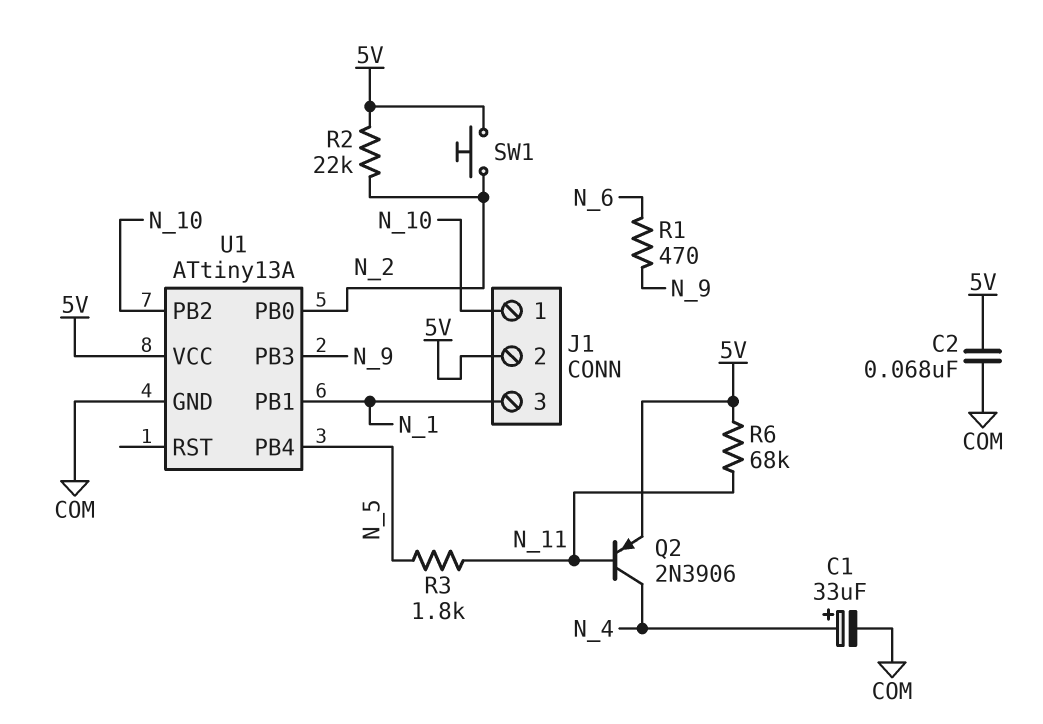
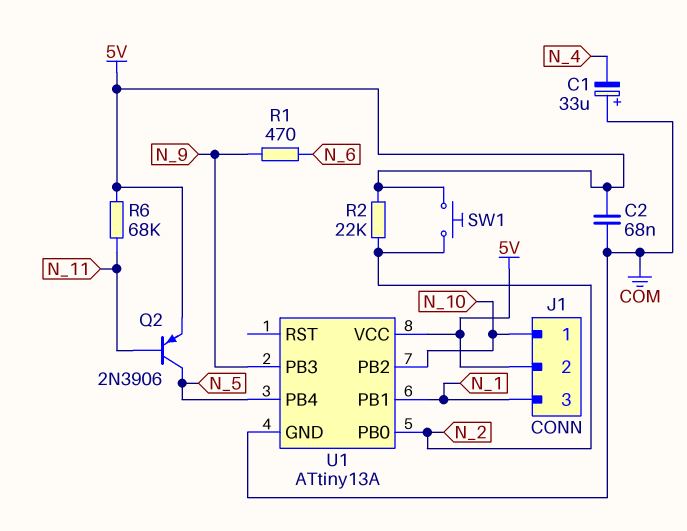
C1: 33uF (plus N_4, minus COM) -> 33uF (plus COM, minus N_4)
Q2: PNP 2N3906 (B N_11, C N_4, E 5V) -> PNP 2N3906 (B N_11, C N_5, E 5V)
R3: 1.8k (N_5, N_11) -> none

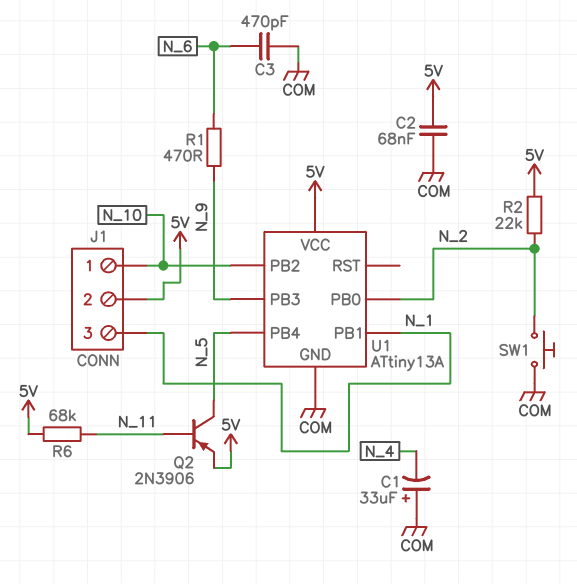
C3: none -> 470pF (COM, N_6)
SW1: button (5V, N_2) -> button (COM, N_2)

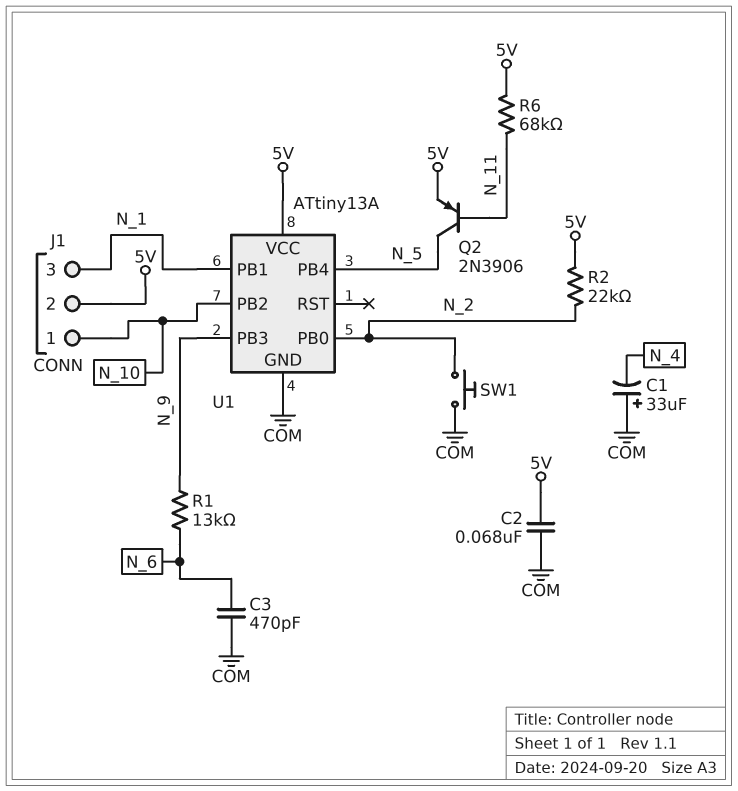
R1: 470 (N_6, N_9) -> 13k (N_6, N_9)

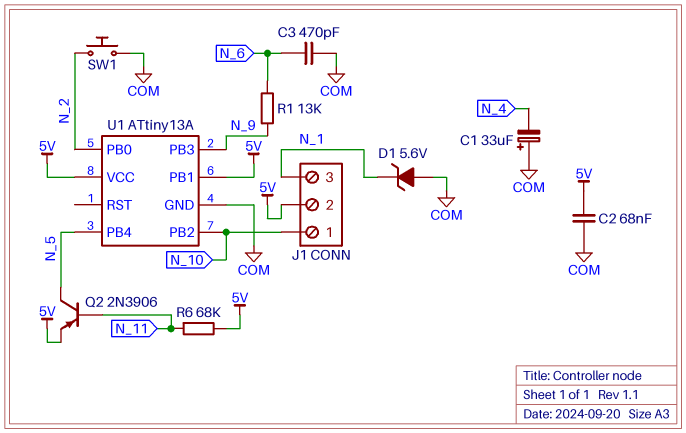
D1: none -> zener 5.6V (A COM, K N_1)
R2: 22k (5V, N_2) -> none
U1 pin PB1: N_1 -> 5V

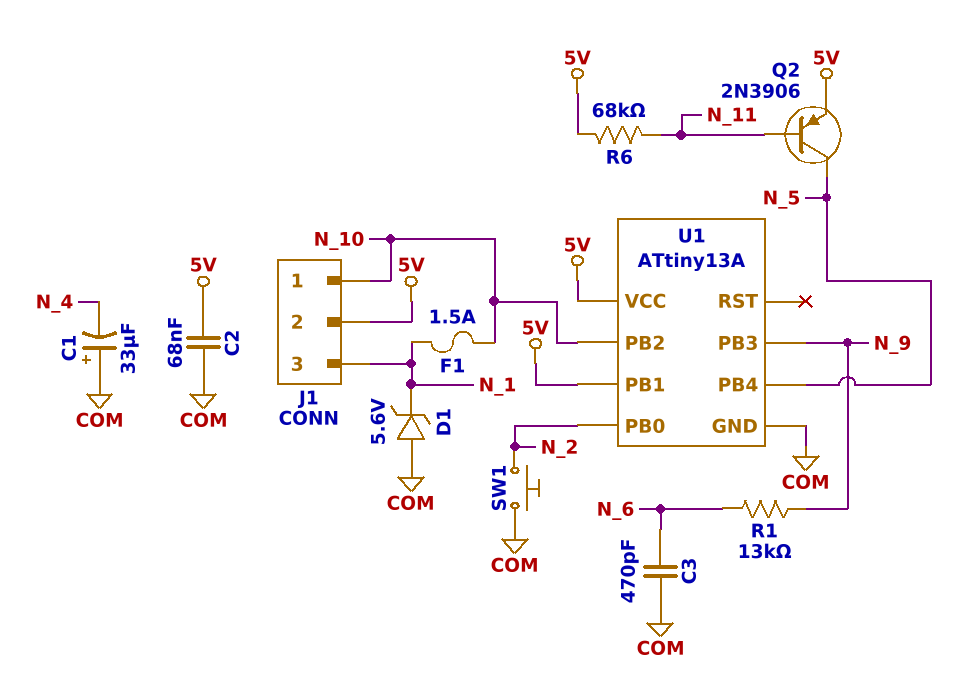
F1: none -> 1.5A (N_1, N_10)

